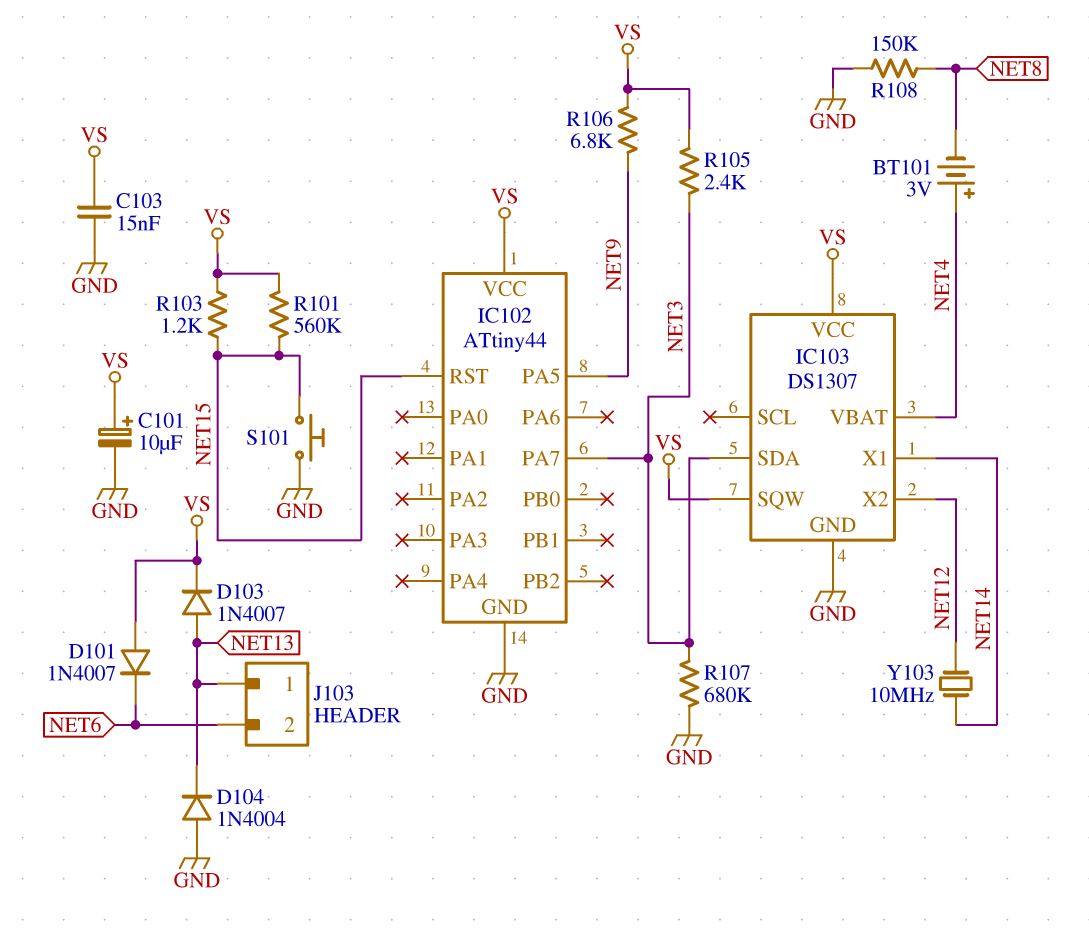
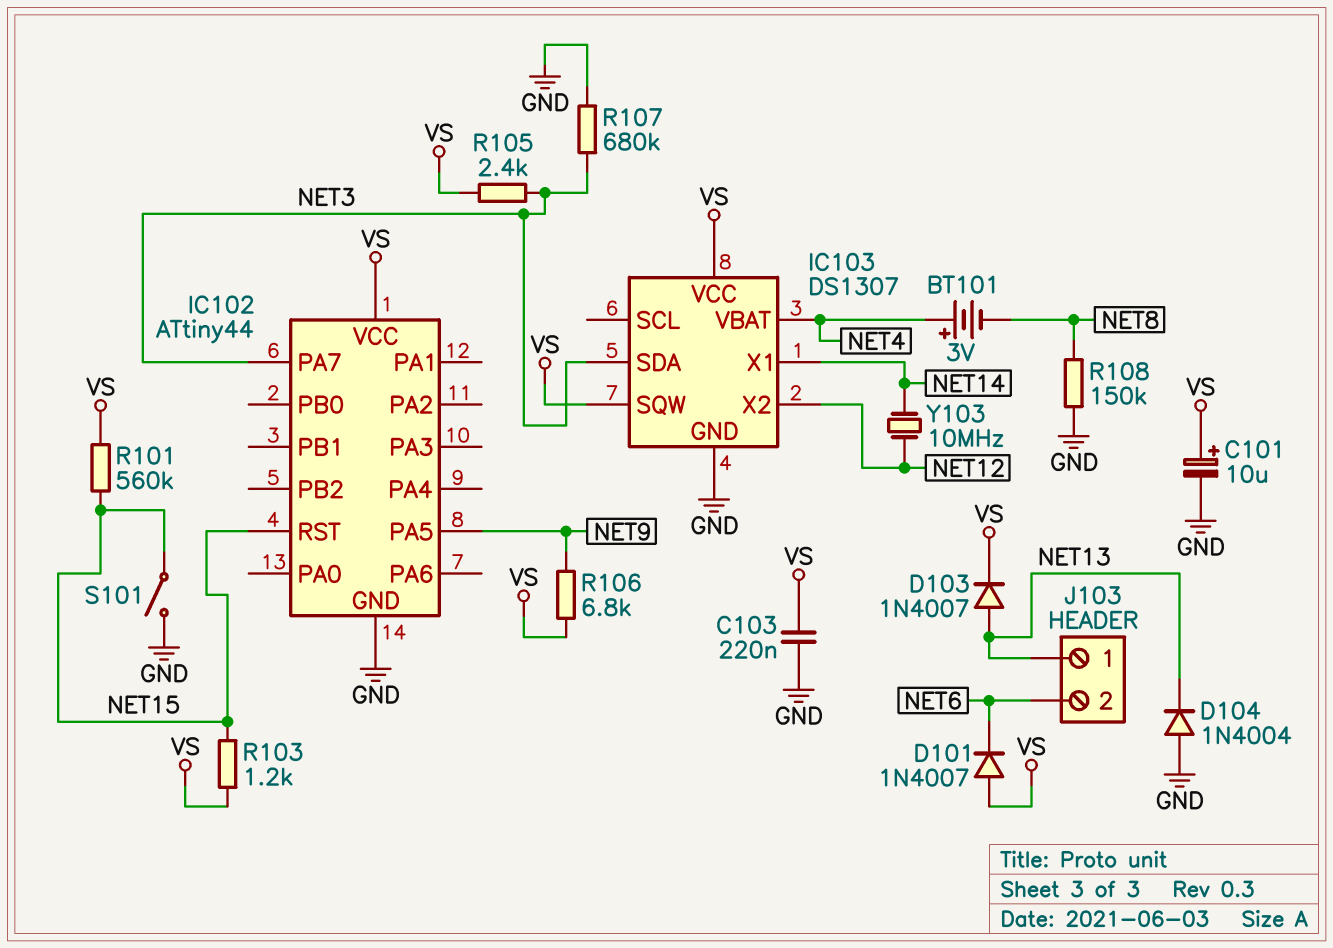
C103: 15nF (GND, VS) -> 220nF (GND, VS)
S101: button (GND, NET15) -> switch (GND, NET15)

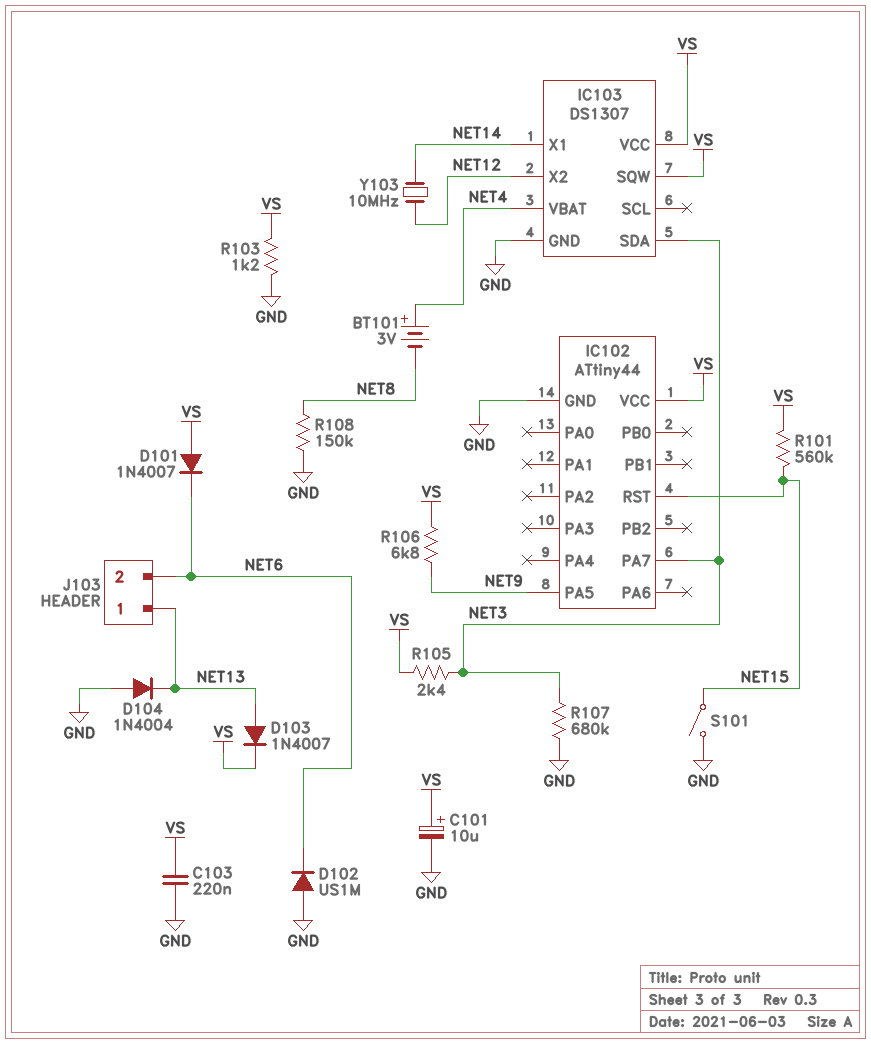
D102: none -> diode US1M (A GND, K NET6)
R103: 1.2k (NET15, VS) -> 1.2k (GND, VS)

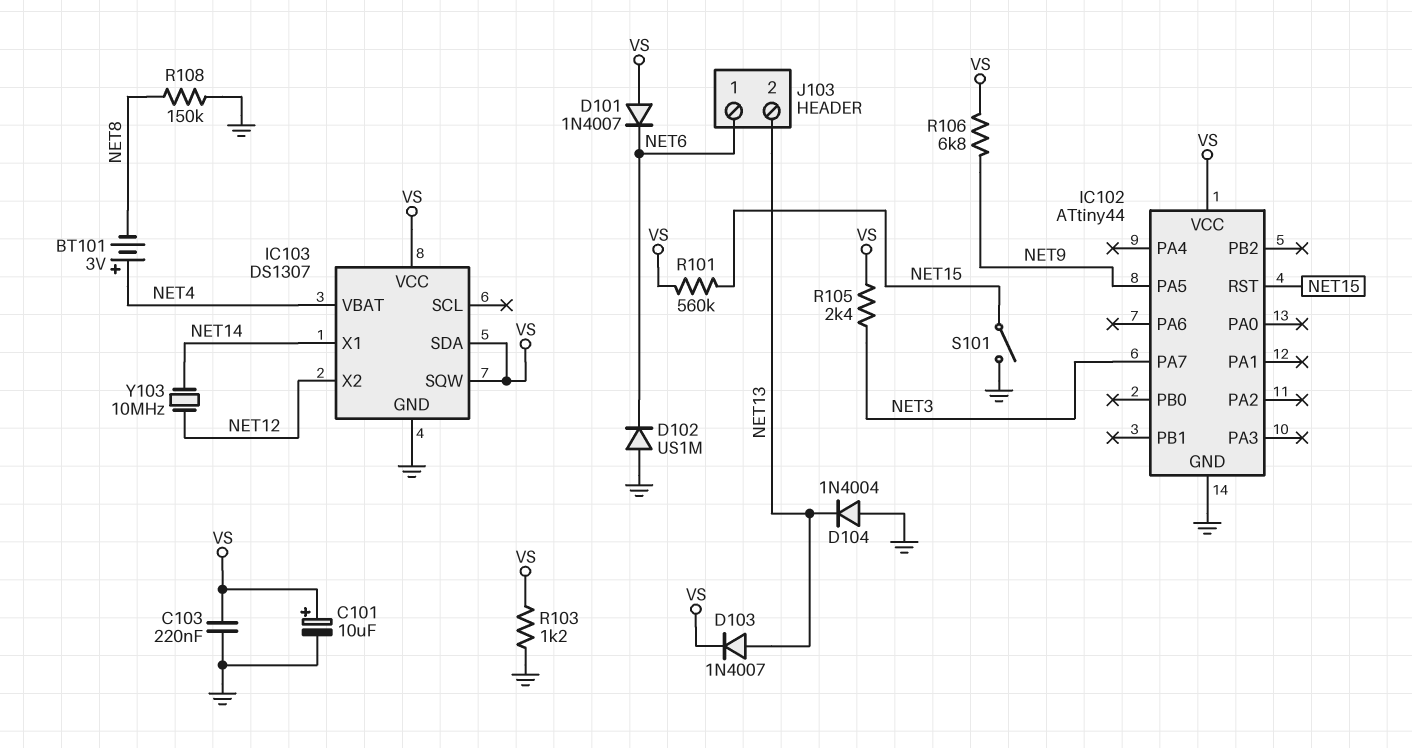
IC103 pin SDA: NET3 -> VS
J103 pin 1: NET13 -> NET6
J103 pin 2: NET6 -> NET13
R107: 680k (GND, NET3) -> none

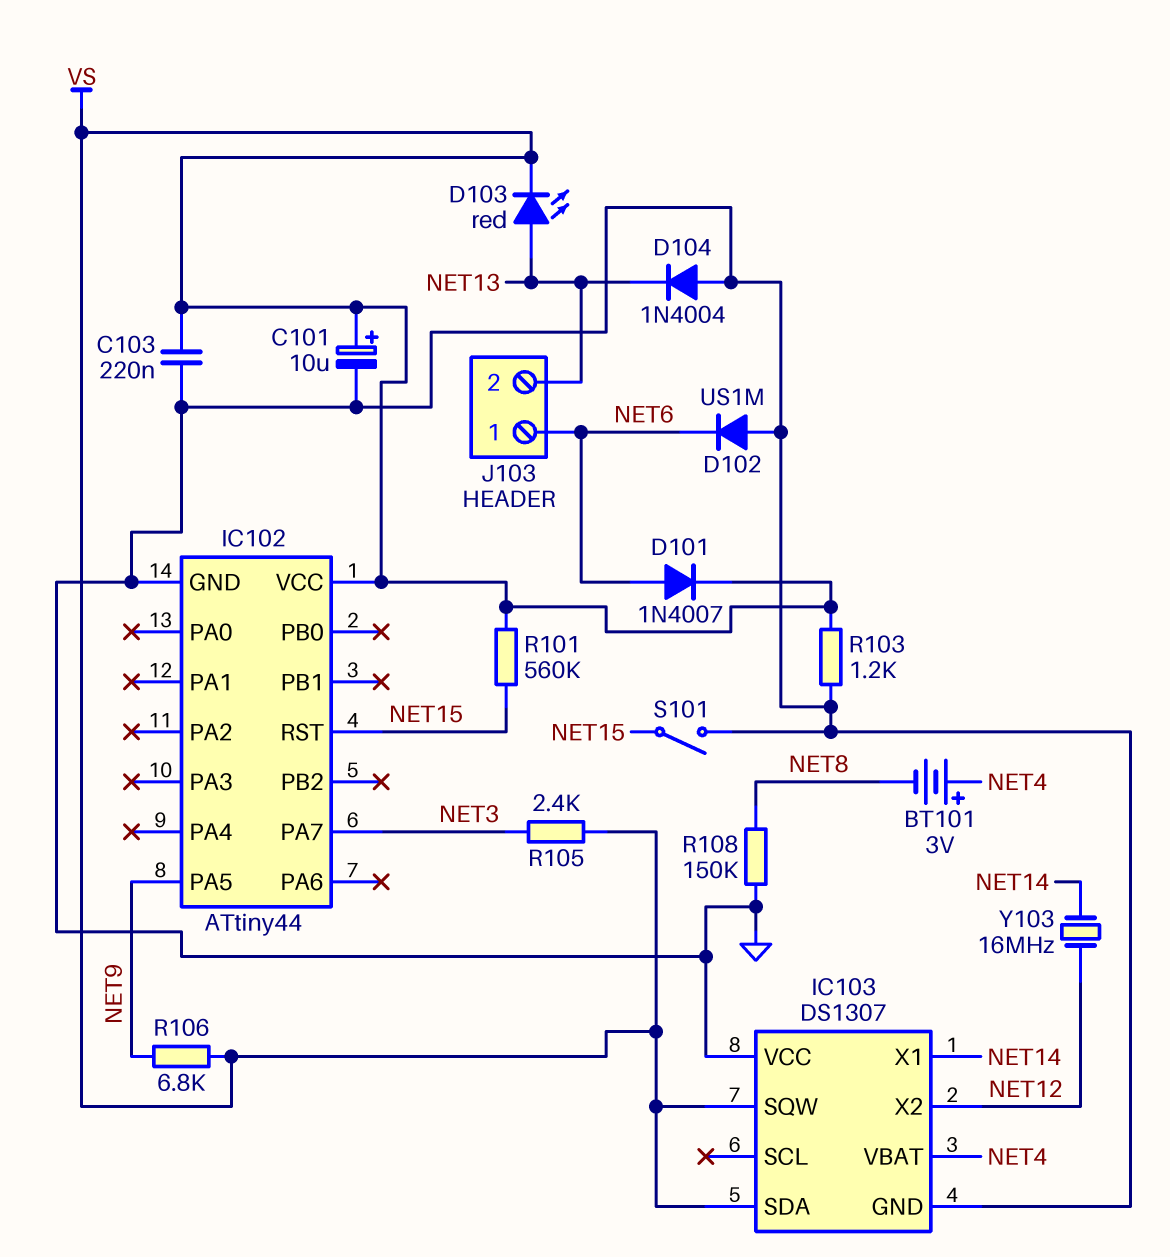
D101: diode 1N4007 (A VS, K NET6) -> diode 1N4007 (A NET6, K VS)
D103: diode 1N4007 (A NET13, K VS) -> LED red (A NET13, K VS)
IC103 pin VCC: VS -> GND
Y103: 10MHz (NET12, NET14) -> 16MHz (NET12, NET14)

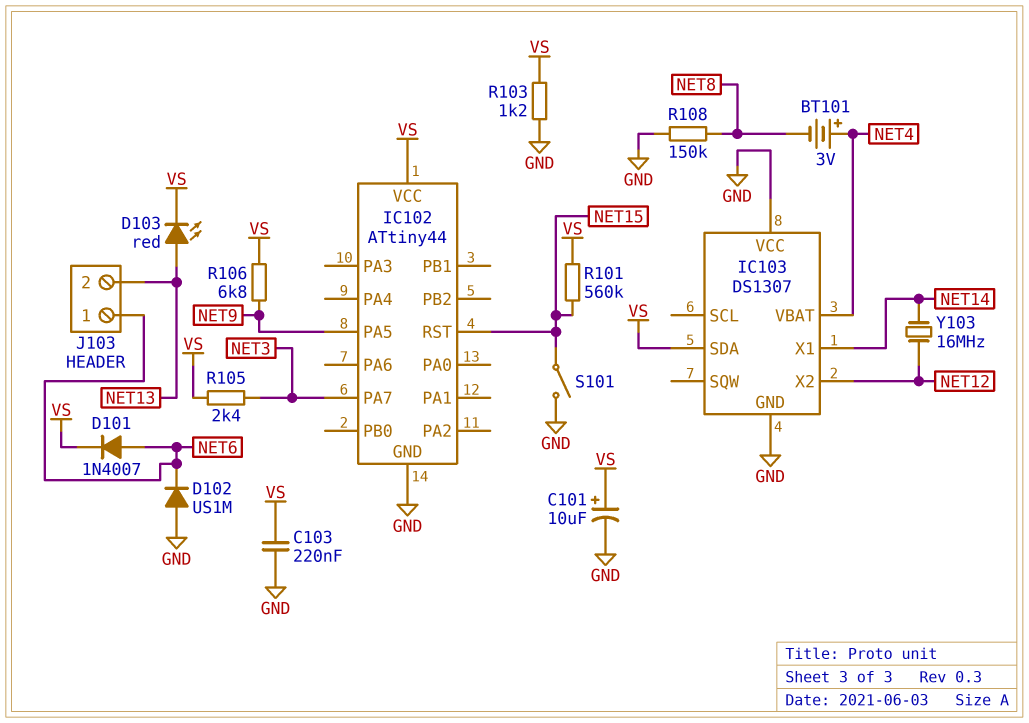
D104: diode 1N4004 (A GND, K NET13) -> none
IC103 pin SQW: VS -> none

